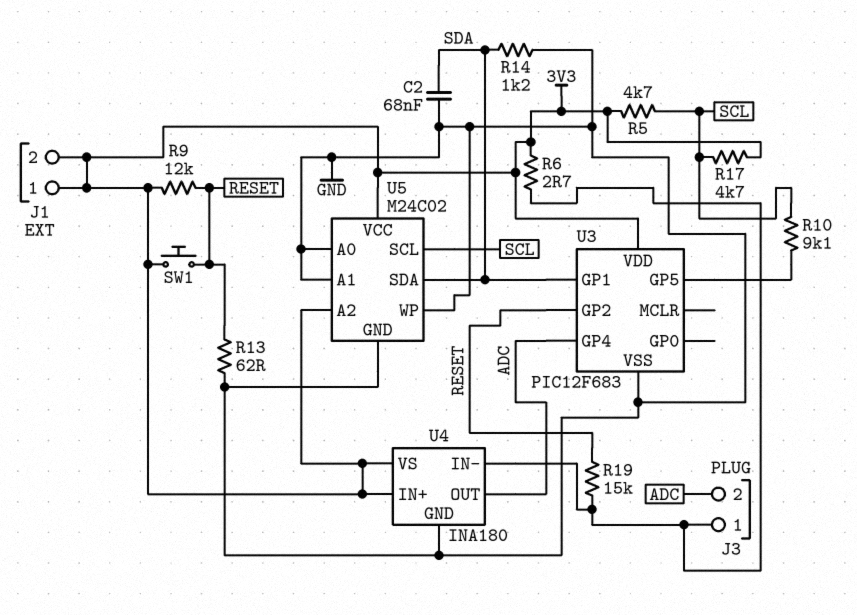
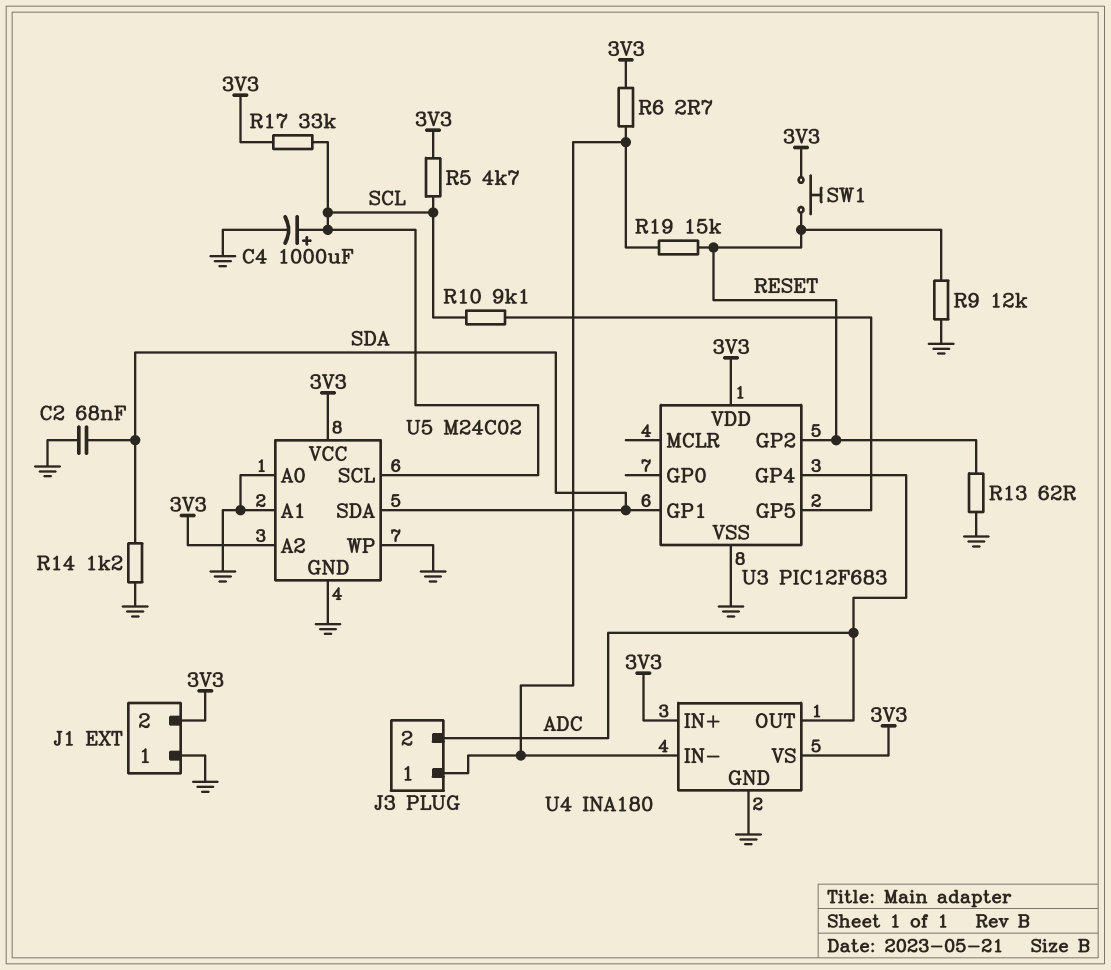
C4: none -> 1000uF (plus SCL, minus GND)
J1 pin 1: 3V3 -> GND
R9: 12k (3V3, RESET) -> 12k (GND, RESET)
R17: 4.7k (3V3, SCL) -> 33k (3V3, SCL)

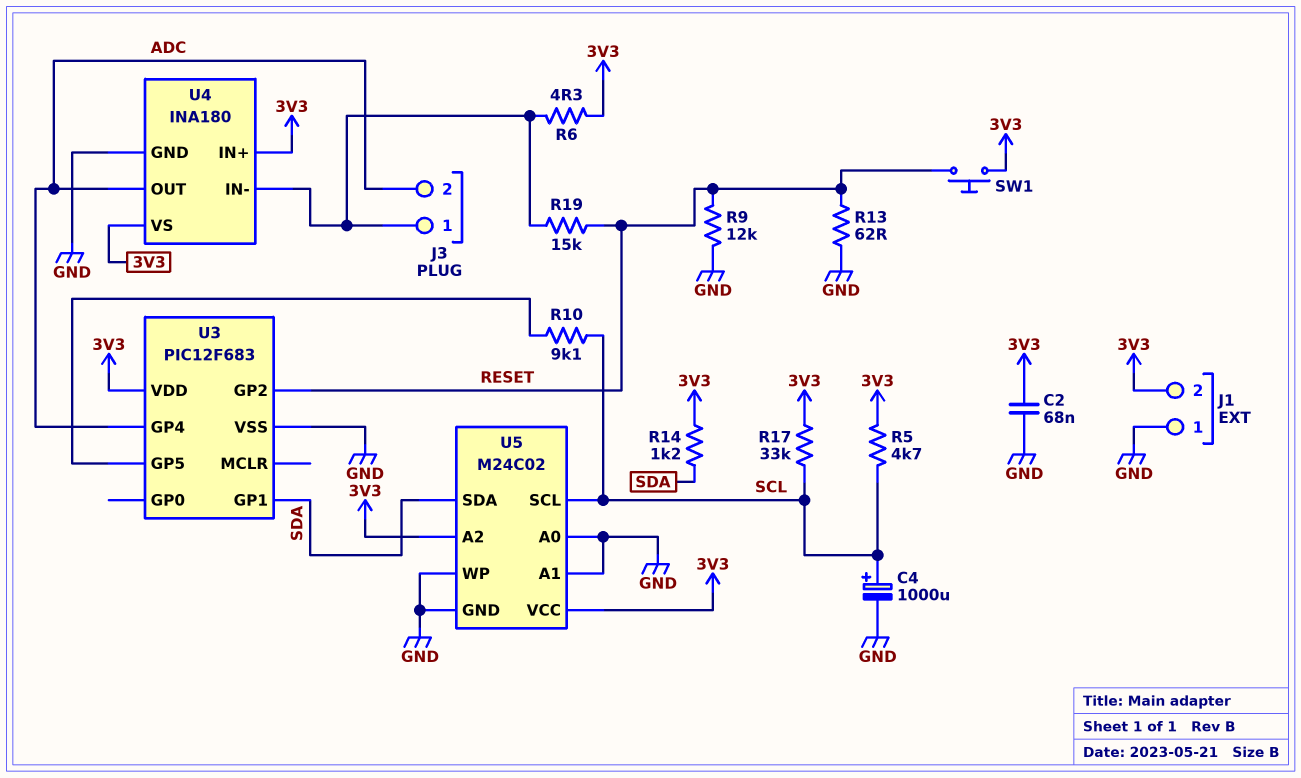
C2: 68nF (GND, SDA) -> 68nF (3V3, GND)
R6: 2.7 (3V3, J3/1) -> 4.3 (3V3, J3/1)
R14: 1.2k (GND, SDA) -> 1.2k (3V3, SDA)

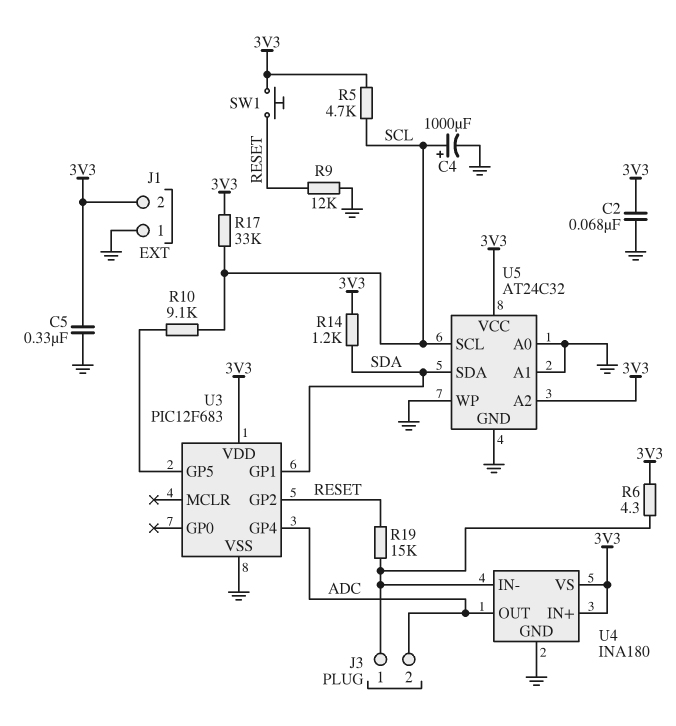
C5: none -> 330nF (3V3, GND)
R13: 62 (GND, RESET) -> none
U5: M24C02 -> AT24C32

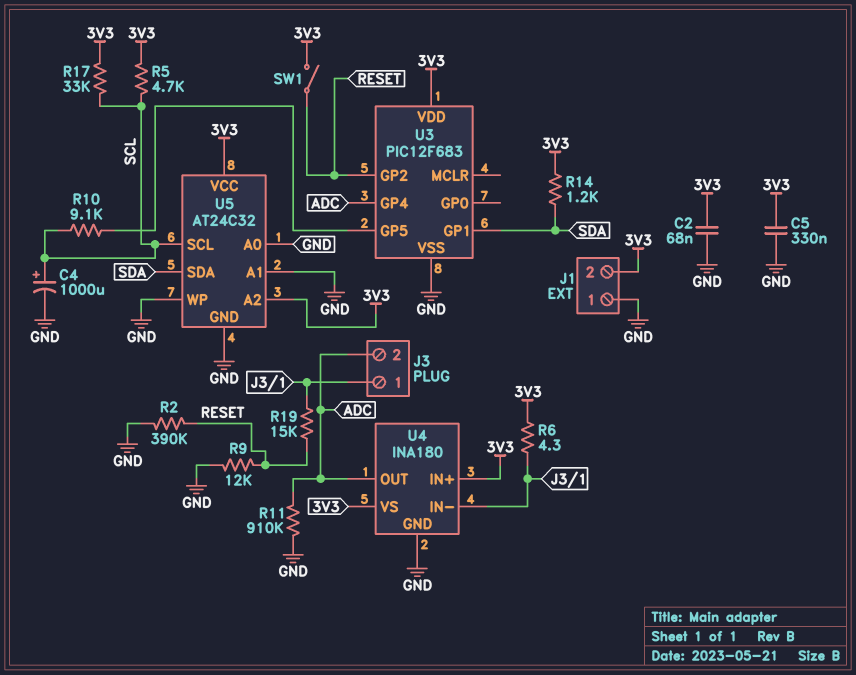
R2: none -> 390k (GND, RESET)
R11: none -> 910k (ADC, GND)
SW1: button (3V3, RESET) -> switch (3V3, RESET)

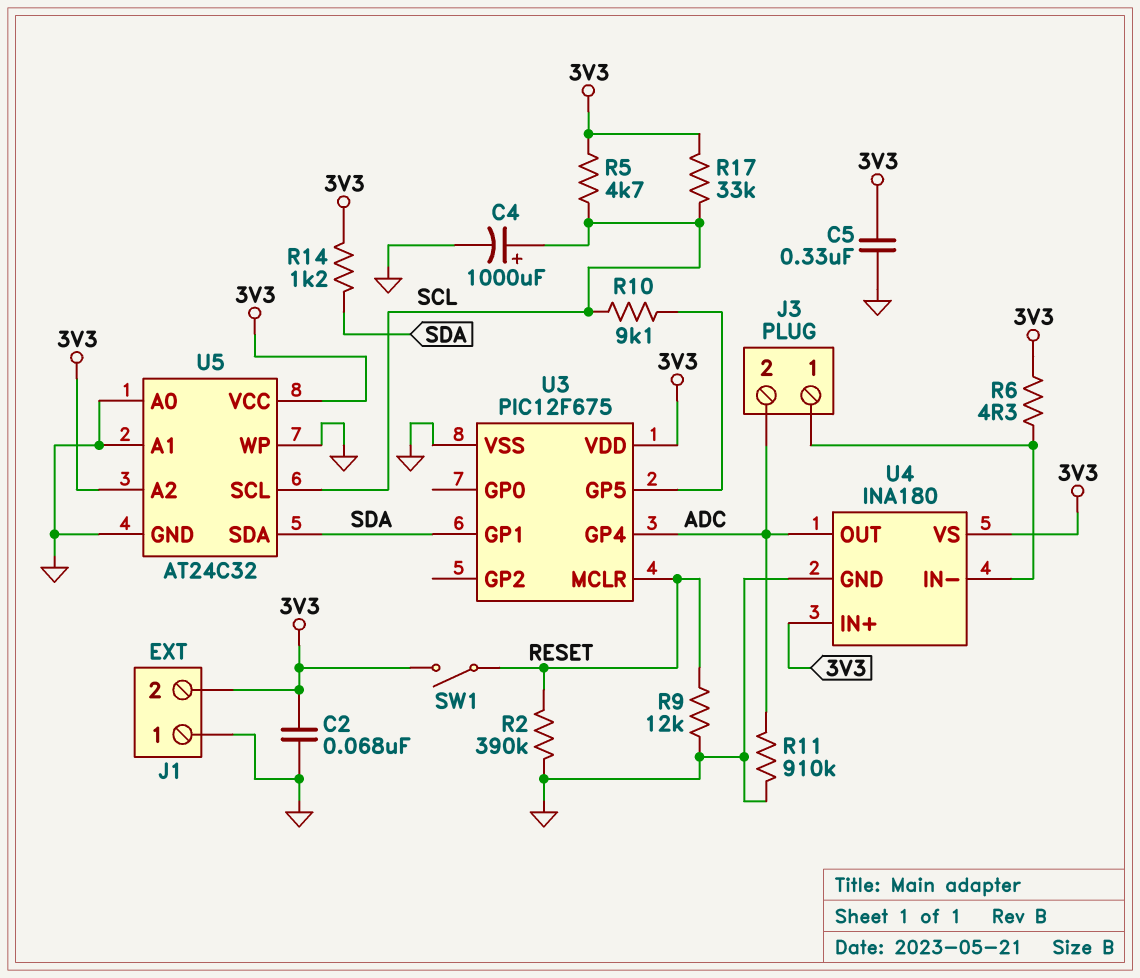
R19: 15k (J3/1, RESET) -> none
U3: PIC12F683 -> PIC12F675
U3 pin GP2: RESET -> none
U3 pin MCLR: none -> RESET

